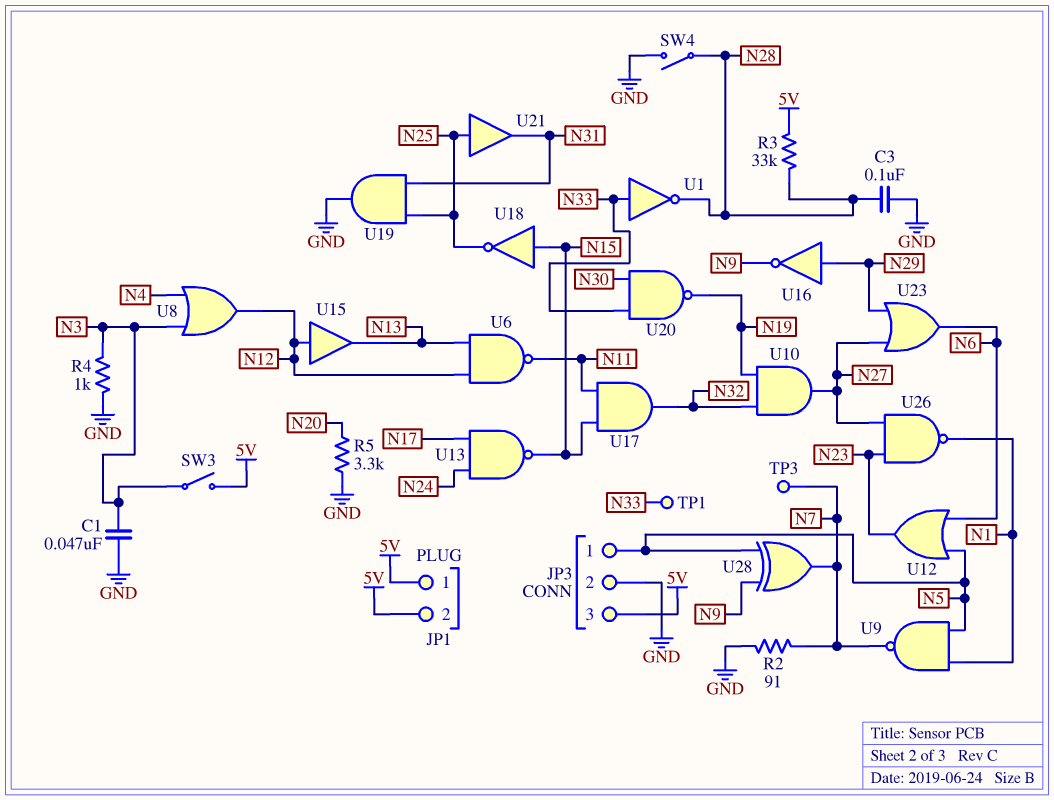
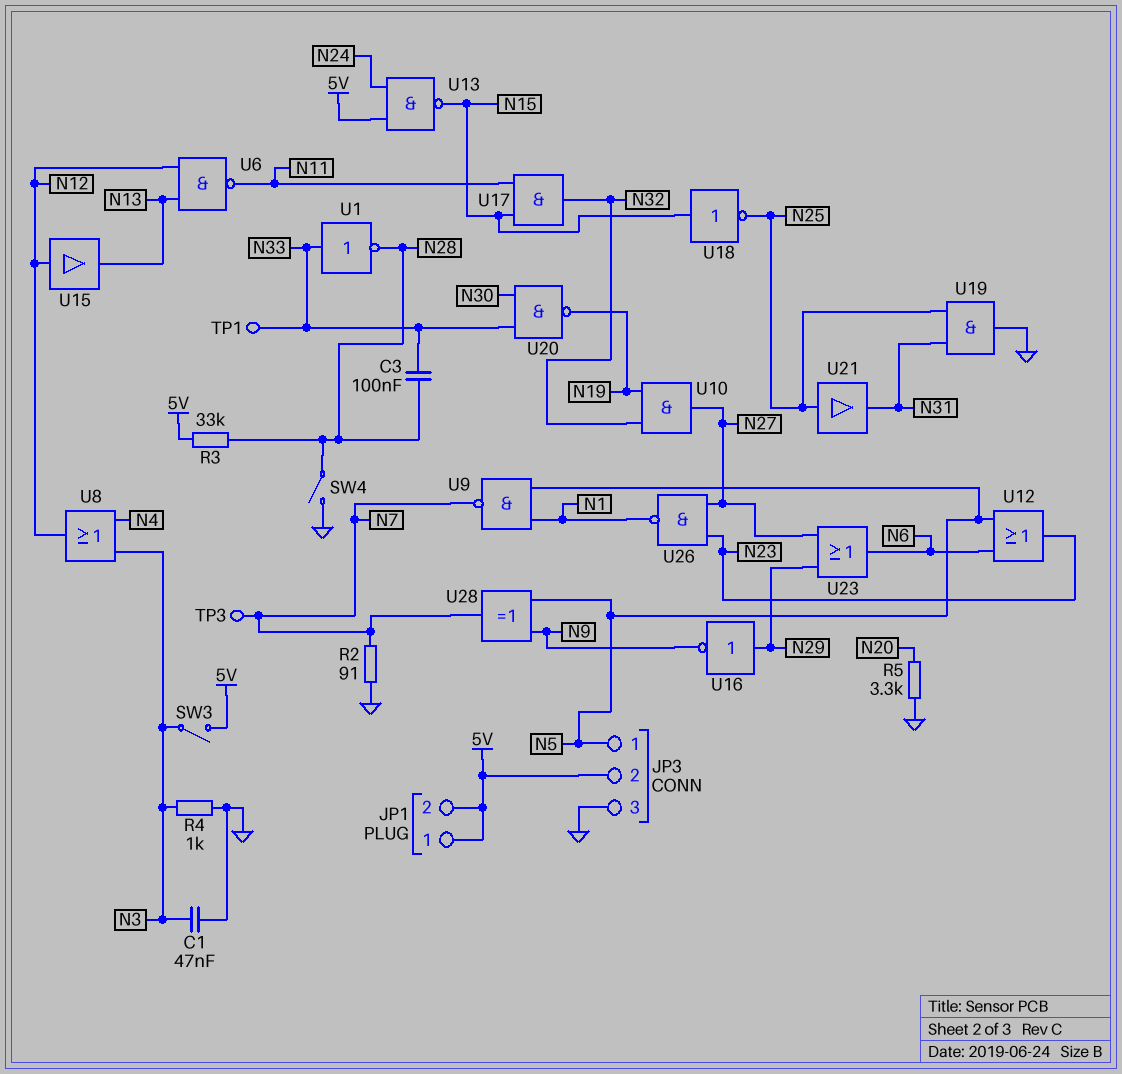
C3: 100nF (GND, N28) -> 100nF (N28, N33)
JP3 pin 2: GND -> 5V
JP3 pin 3: 5V -> GND
U13: NAND (in N17, in N24, out N15) -> NAND (in 5V, in N24, out N15)

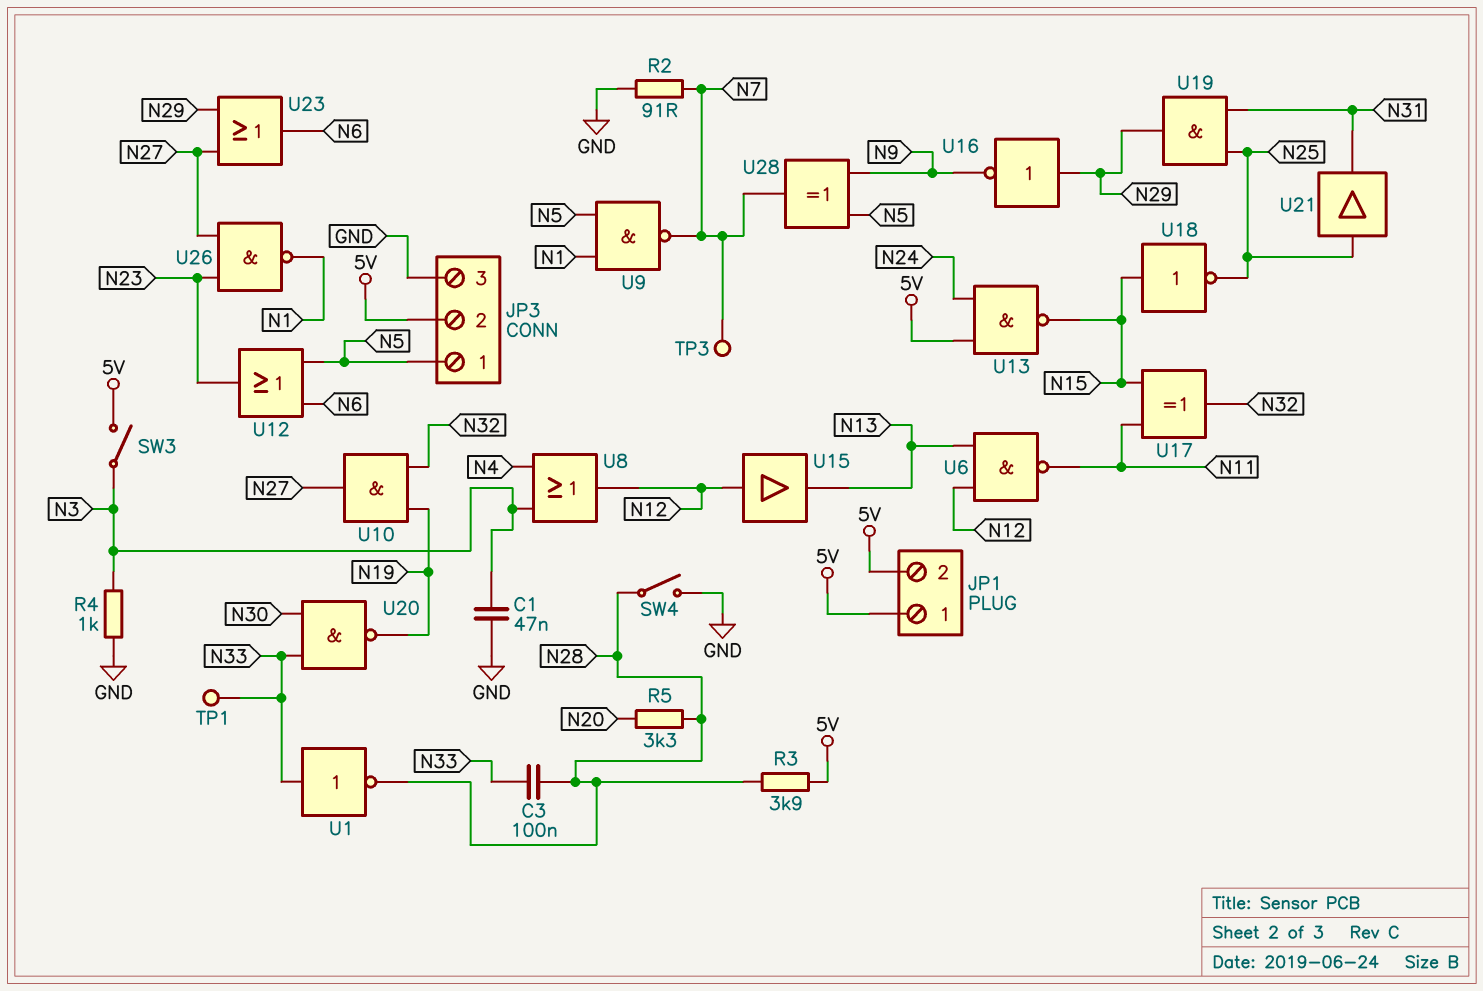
R3: 33k (5V, N28) -> 3.9k (5V, N28)
R5: 3.3k (GND, N20) -> 3.3k (N20, N28)
U17: AND (in N11, in N15, out N32) -> XOR (in N11, in N15, out N32)
U19: AND (in N25, in N31, out GND) -> AND (in N25, in N31, out N29)

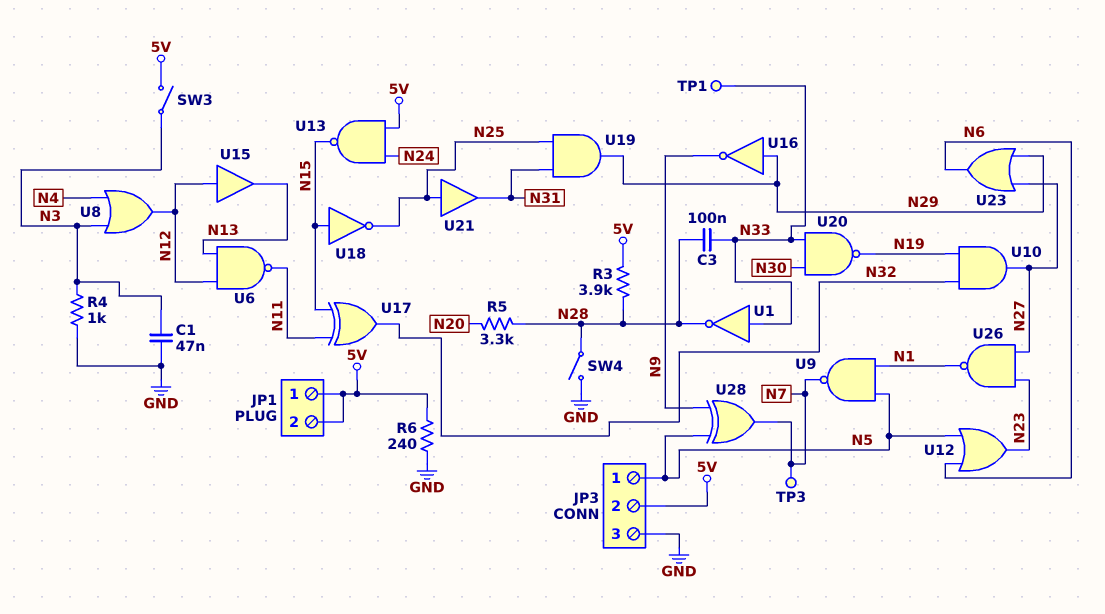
R2: 91 (GND, N7) -> none
R6: none -> 240 (5V, GND)

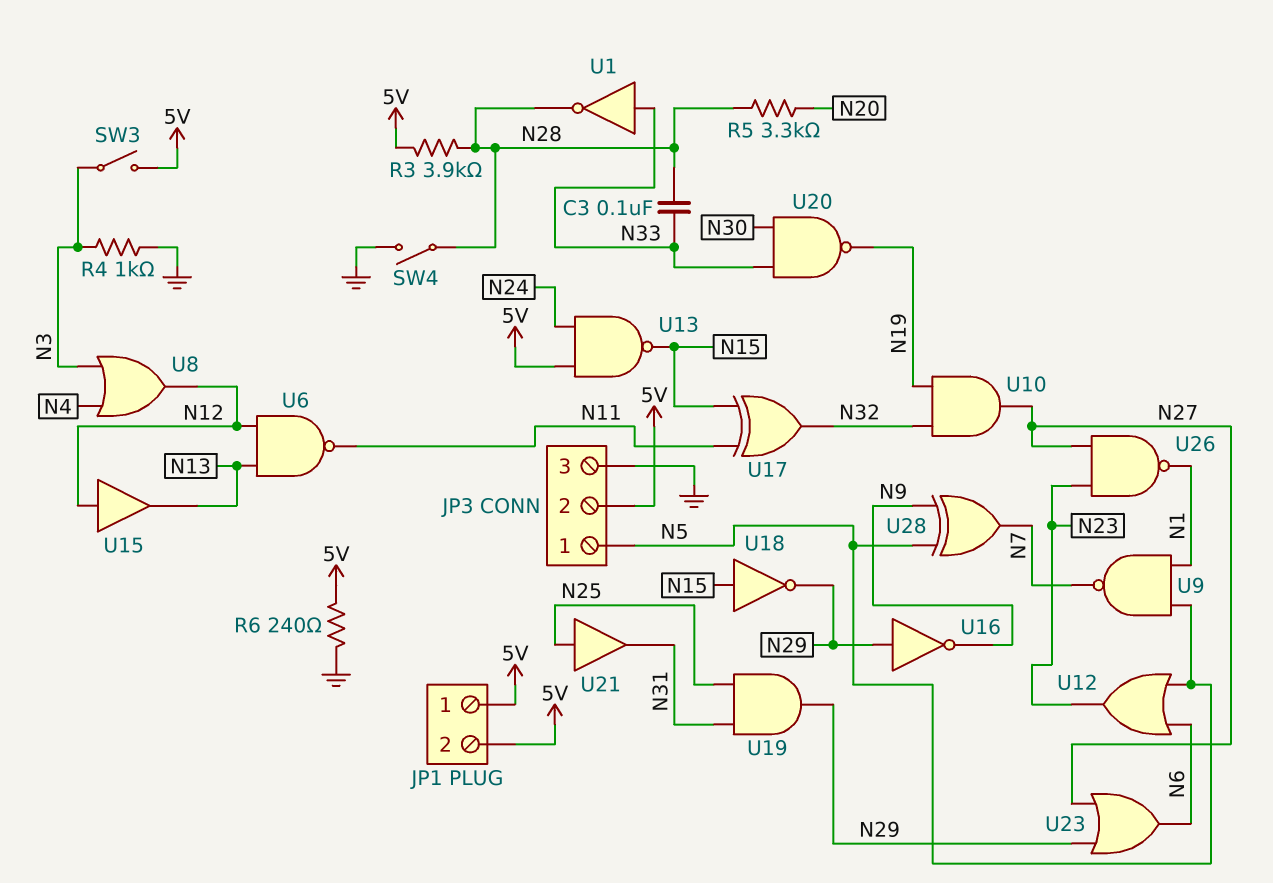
C1: 47nF (GND, N3) -> none
TP1: test point (N33) -> none
TP3: test point (N7) -> none
U18: NOT (in N15, out N25) -> NOT (in N15, out N29)

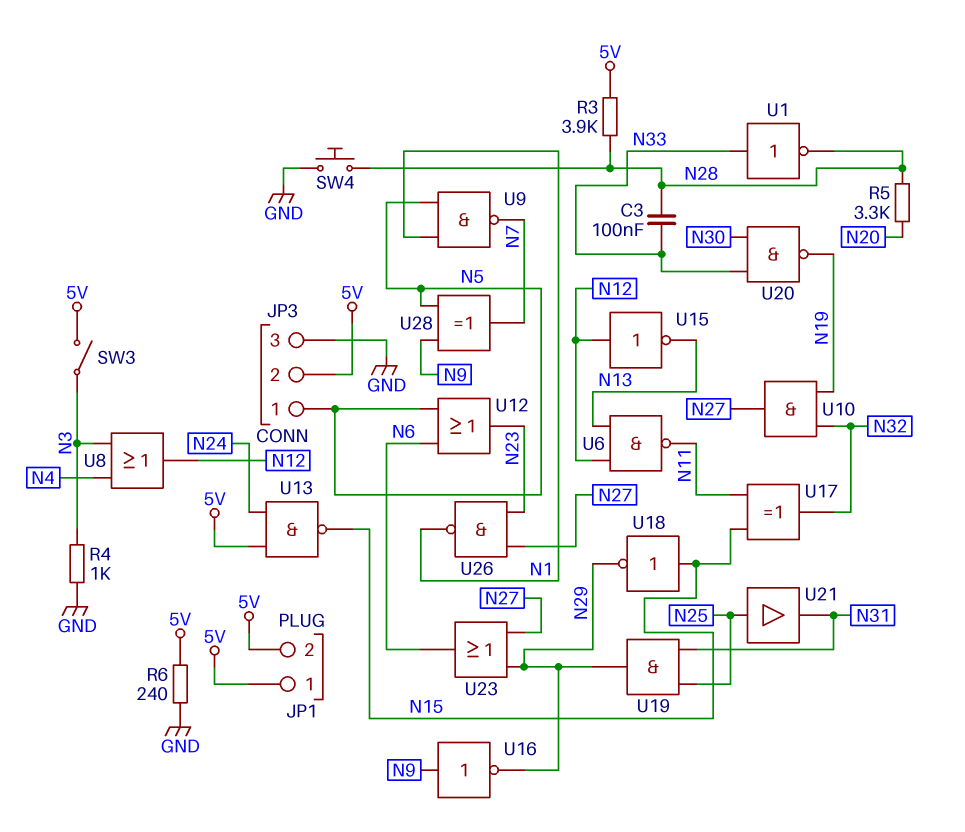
SW4: switch (GND, N28) -> button (GND, N28)
U15: buffer (in N12, out N13) -> NOT (in N12, out N13)
U16: NOT (in N29, out N9) -> NOT (in N9, out N29)

